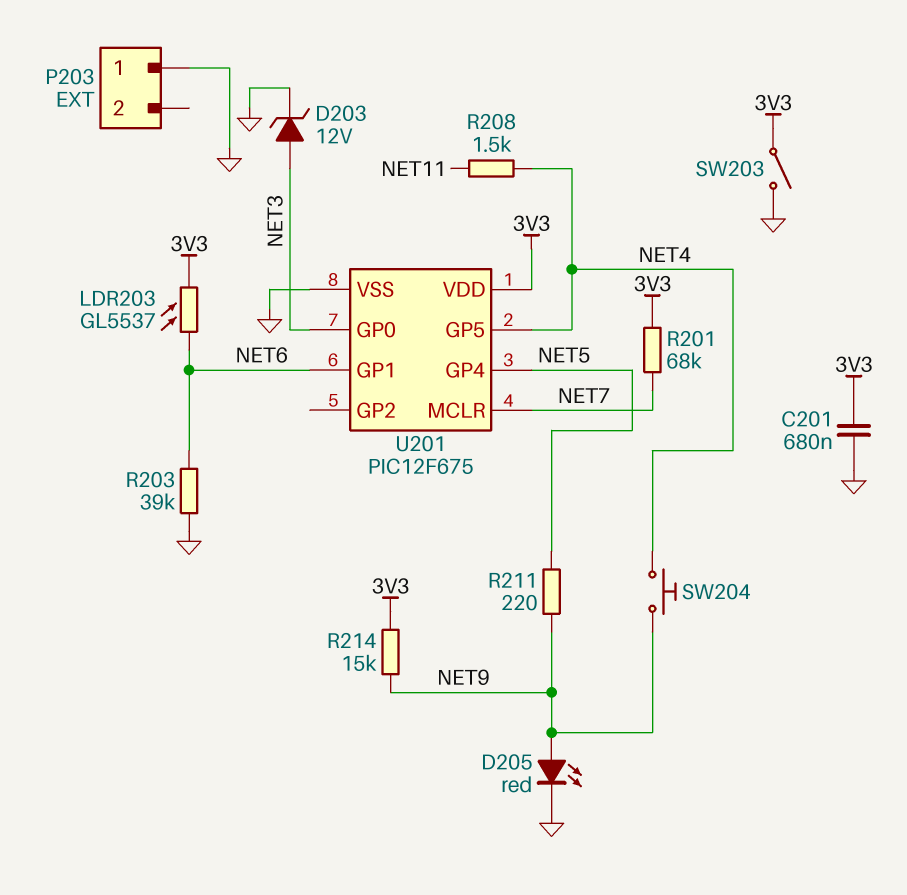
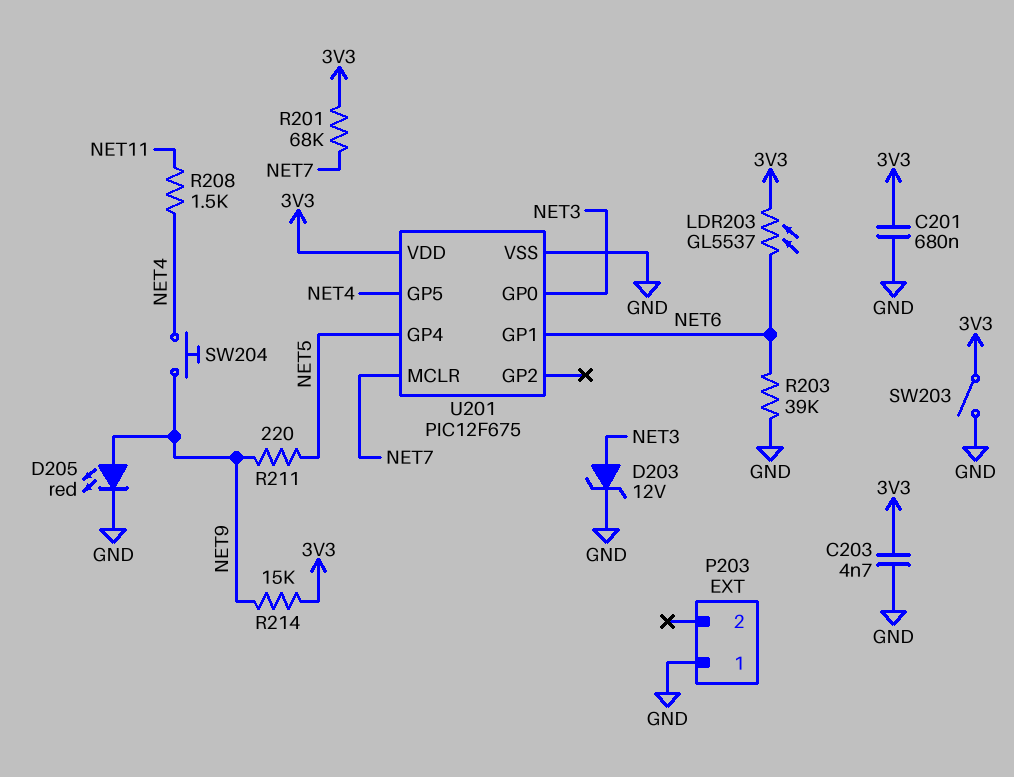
C203: none -> 4.7nF (3V3, GND)

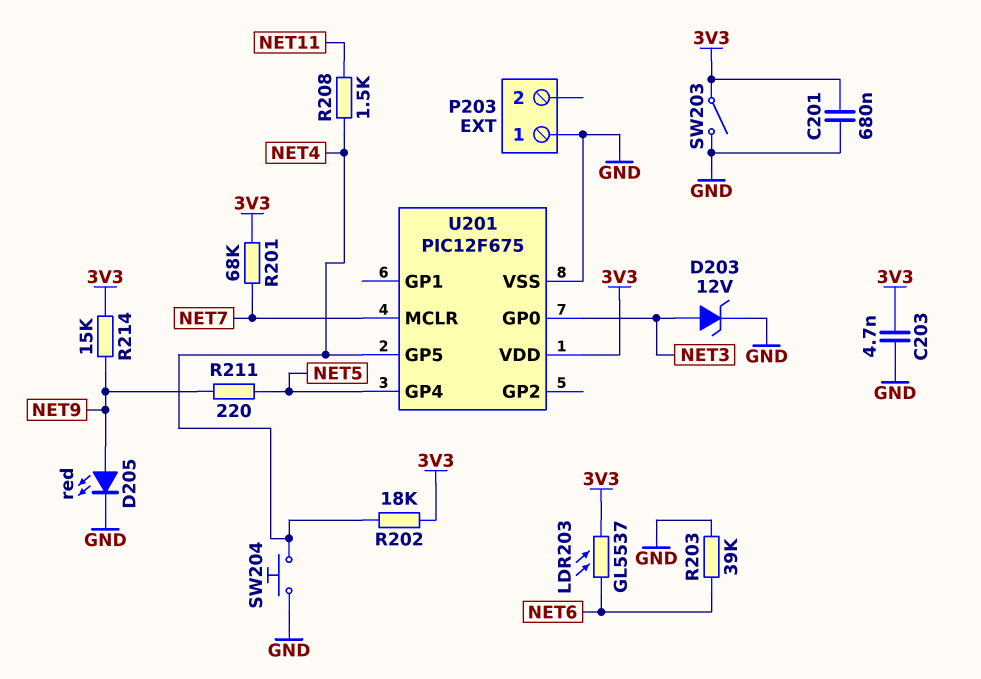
R202: none -> 18k (3V3, NET4)
SW204: button (NET4, NET9) -> button (GND, NET4)
U201 pin GP1: NET6 -> none

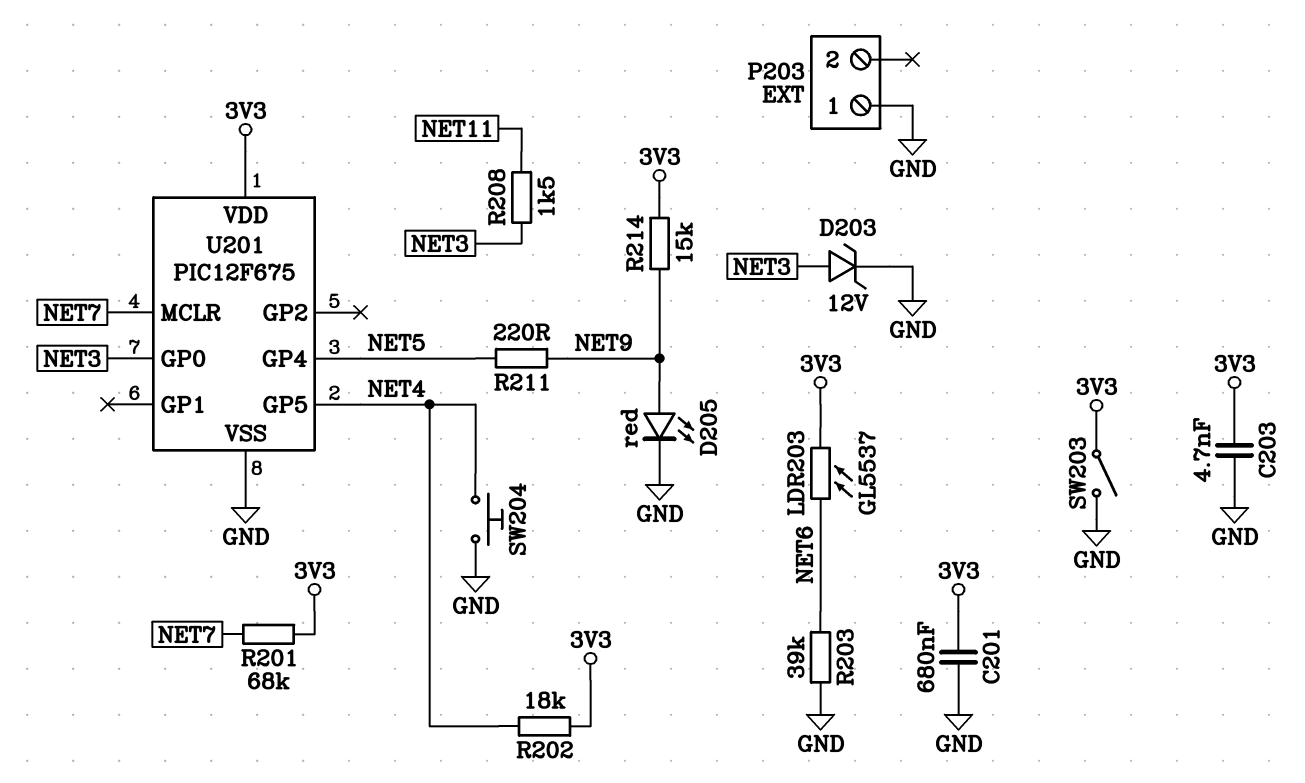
R208: 1.5k (NET4, NET11) -> 1.5k (NET3, NET11)

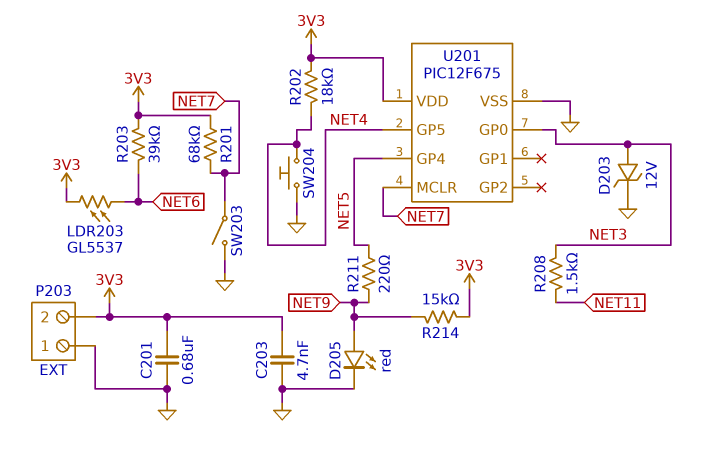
P203 pin 2: none -> 3V3
R203: 39k (GND, NET6) -> 39k (3V3, NET6)
SW203: switch (3V3, GND) -> switch (GND, NET7)

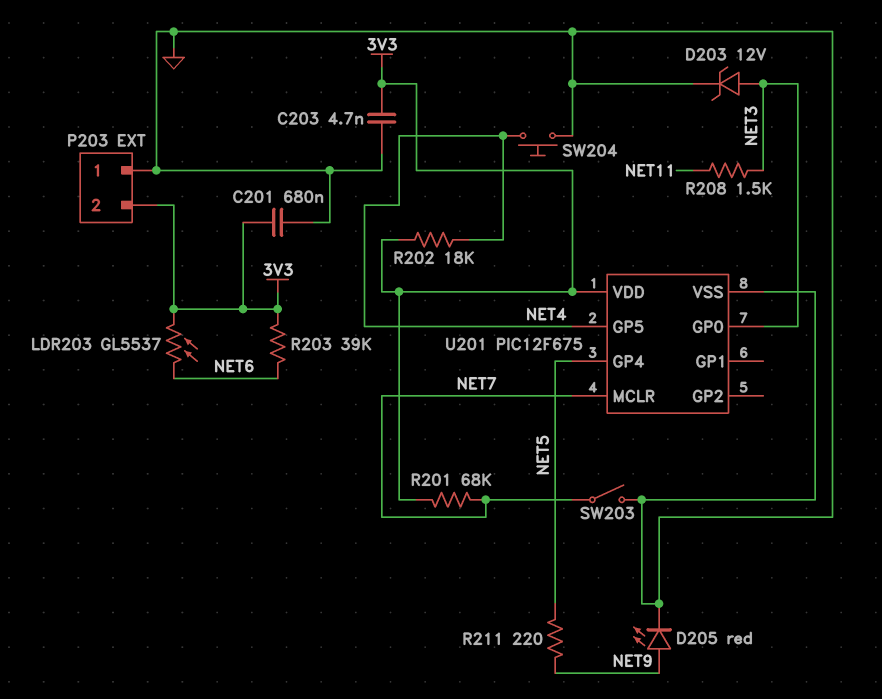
R214: 15k (3V3, NET9) -> none

